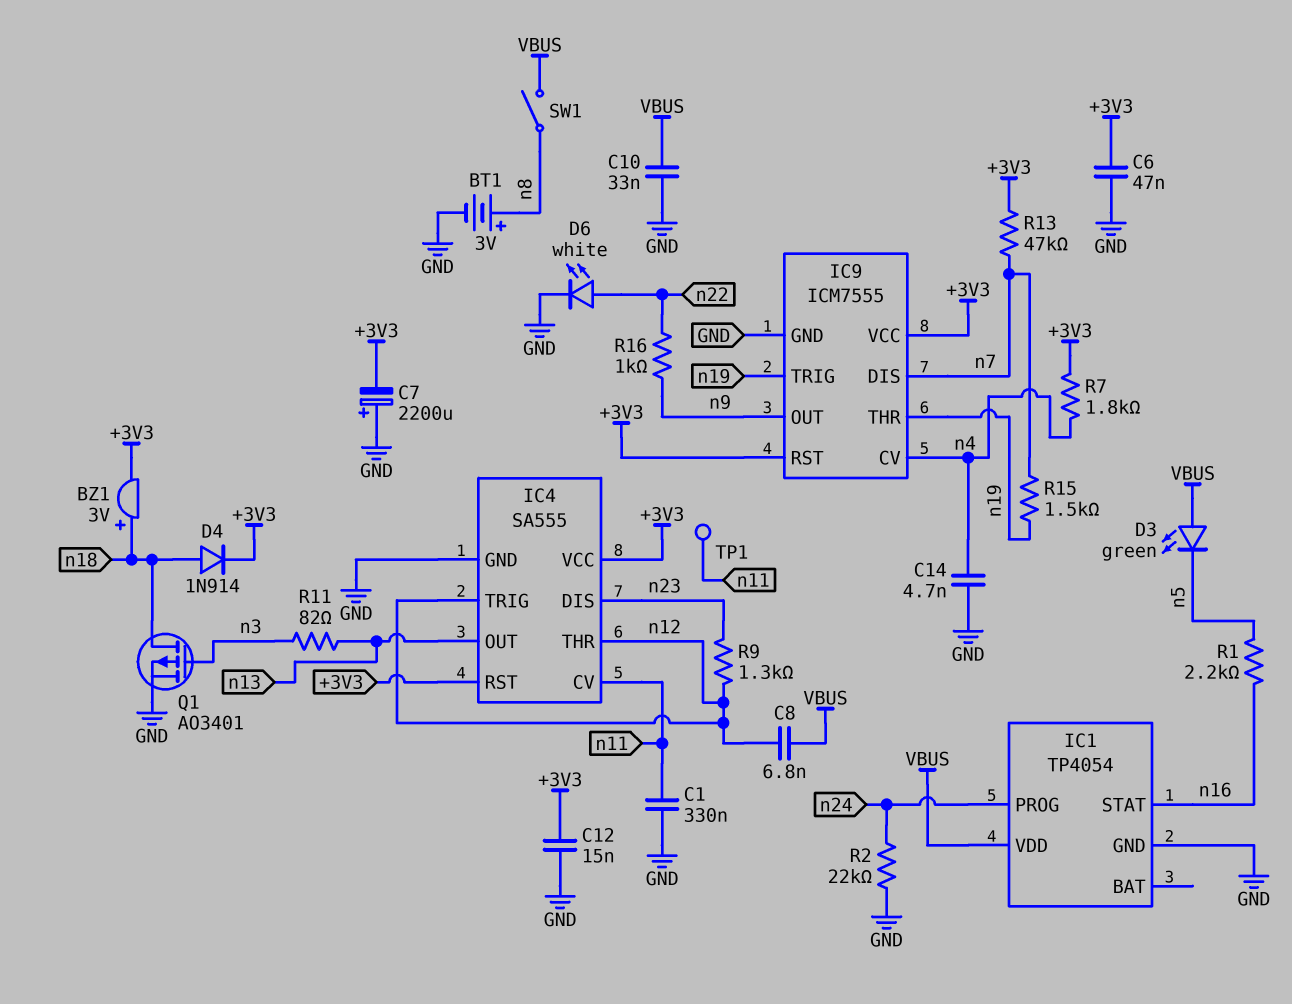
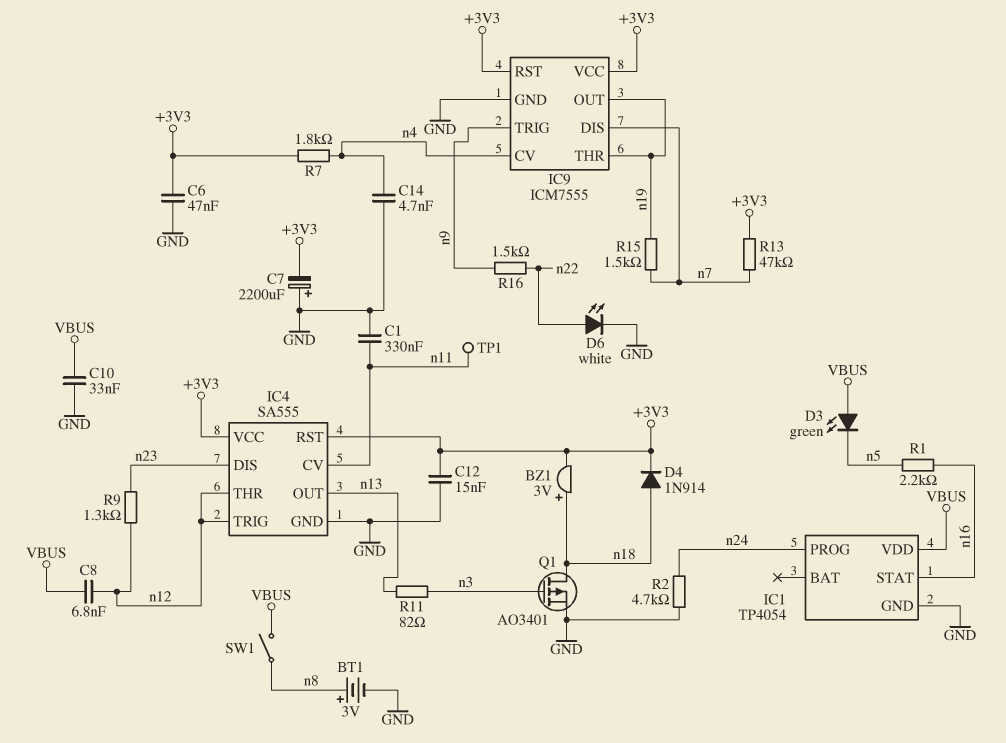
IC9 pin OUT: n9 -> n19
IC9 pin TRIG: n19 -> n9
R2: 22k (GND, n24) -> 4.7k (GND, n24)
R16: 1k (n9, n22) -> 1.5k (n9, n22)

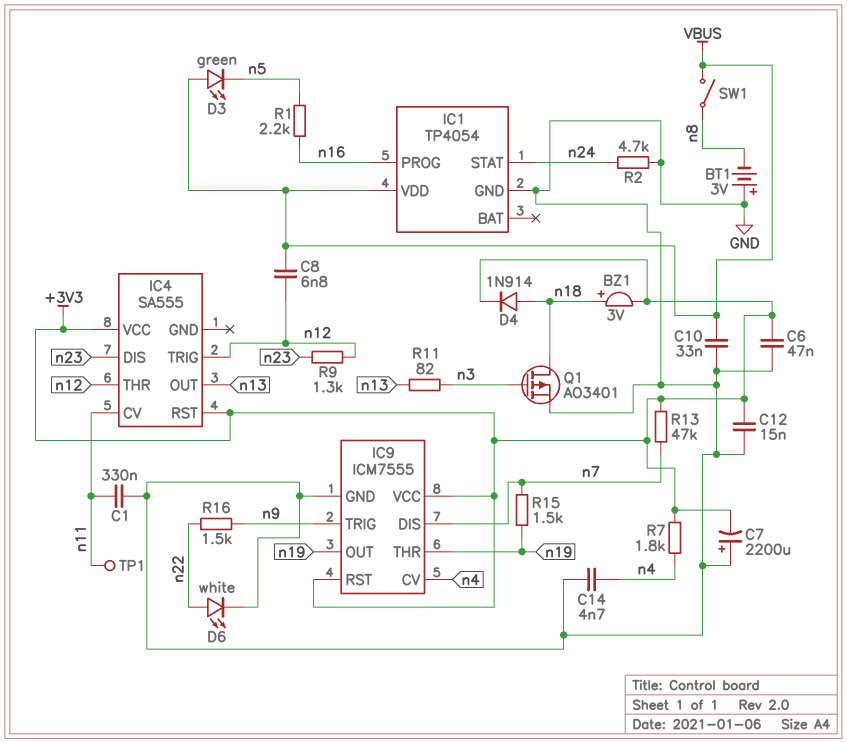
BT1: 3V (plus n8, minus GND) -> 3V (plus GND, minus n8)
IC1 pin PROG: n24 -> n16
IC1 pin STAT: n16 -> n24
IC4 pin GND: GND -> none

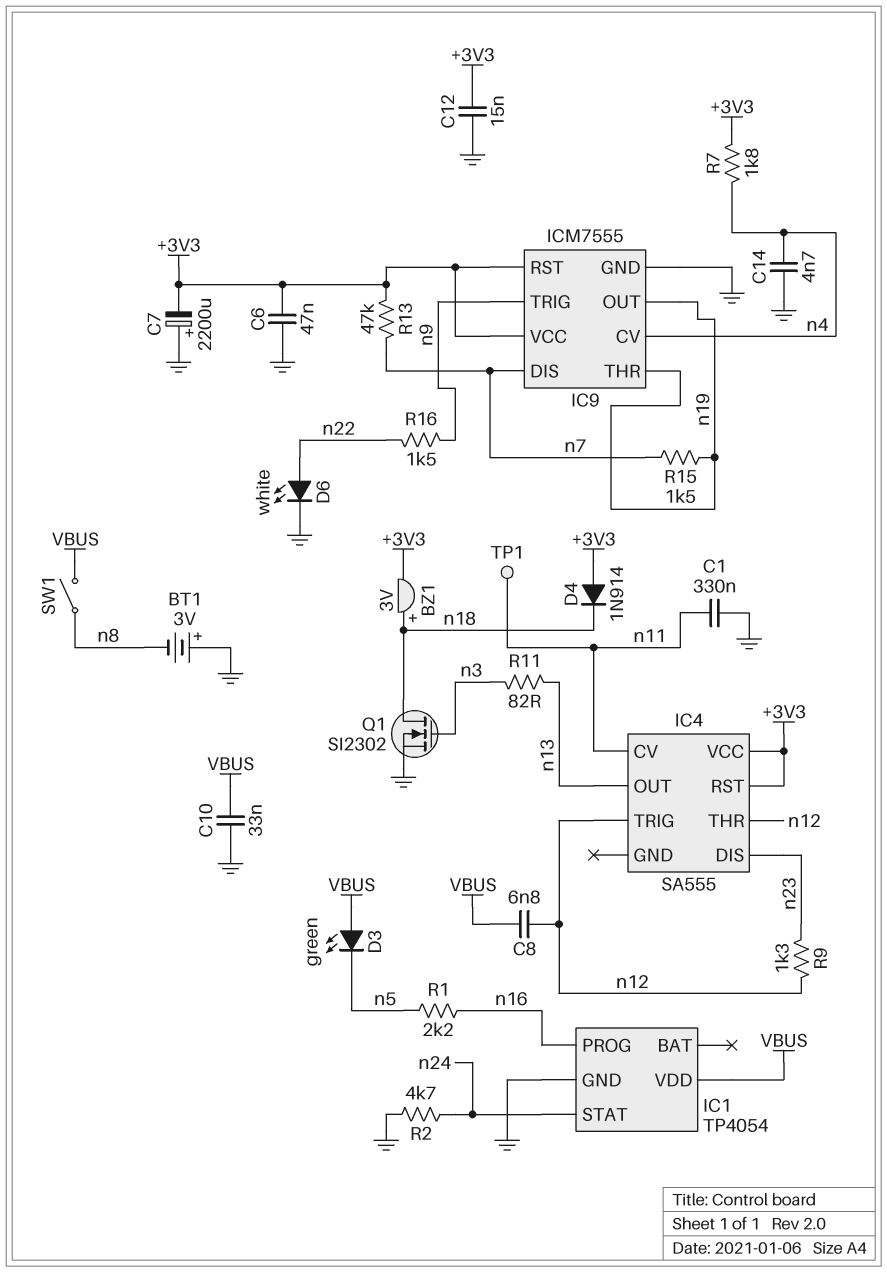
D4: diode 1N914 (A n18, K +3V3) -> diode 1N914 (A +3V3, K n18)
Q1: PMOS AO3401 (G n3, D n18, S GND) -> NMOS SI2302 (G n3, D n18, S GND)

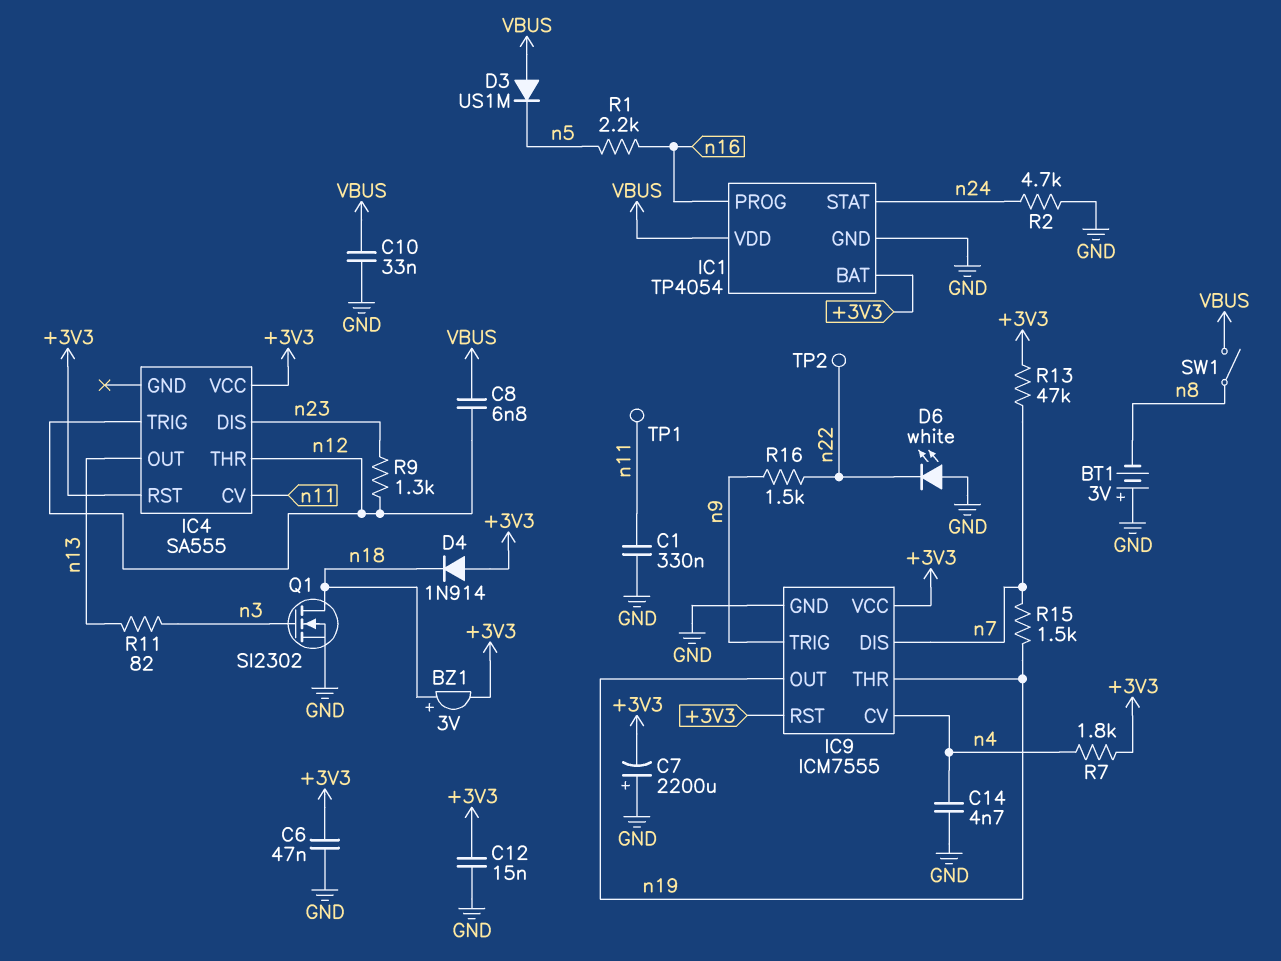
D3: LED green (A VBUS, K n5) -> diode US1M (A VBUS, K n5)
D6: LED white (A n22, K GND) -> LED white (A GND, K n22)
IC1 pin BAT: none -> +3V3
TP2: none -> test point (n22)

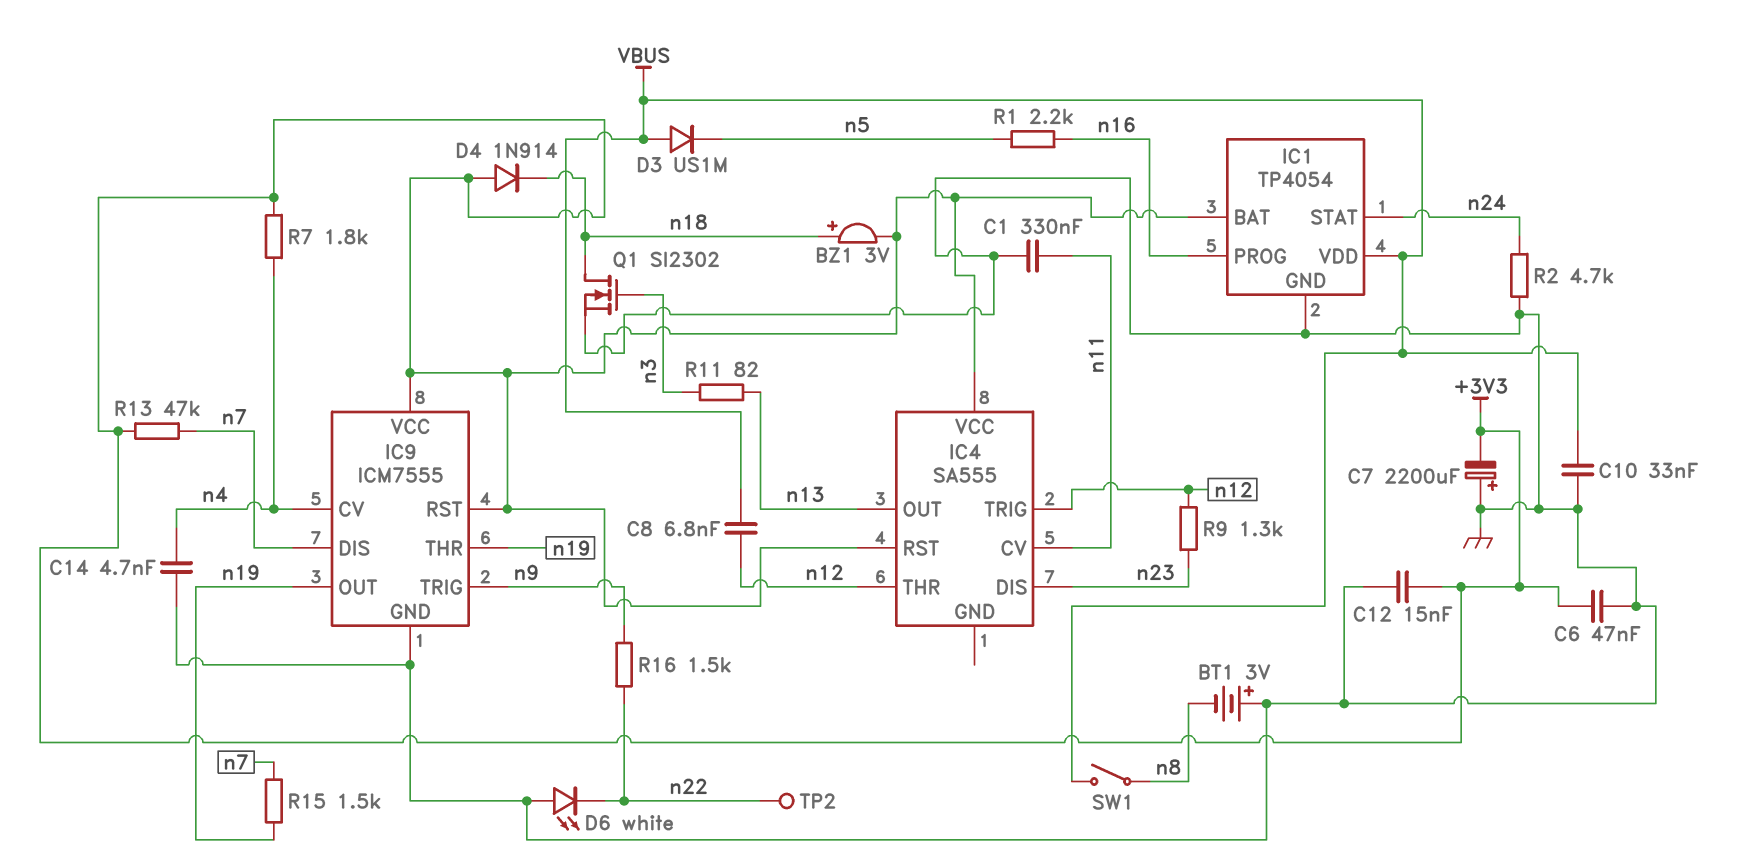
TP1: test point (n11) -> none

